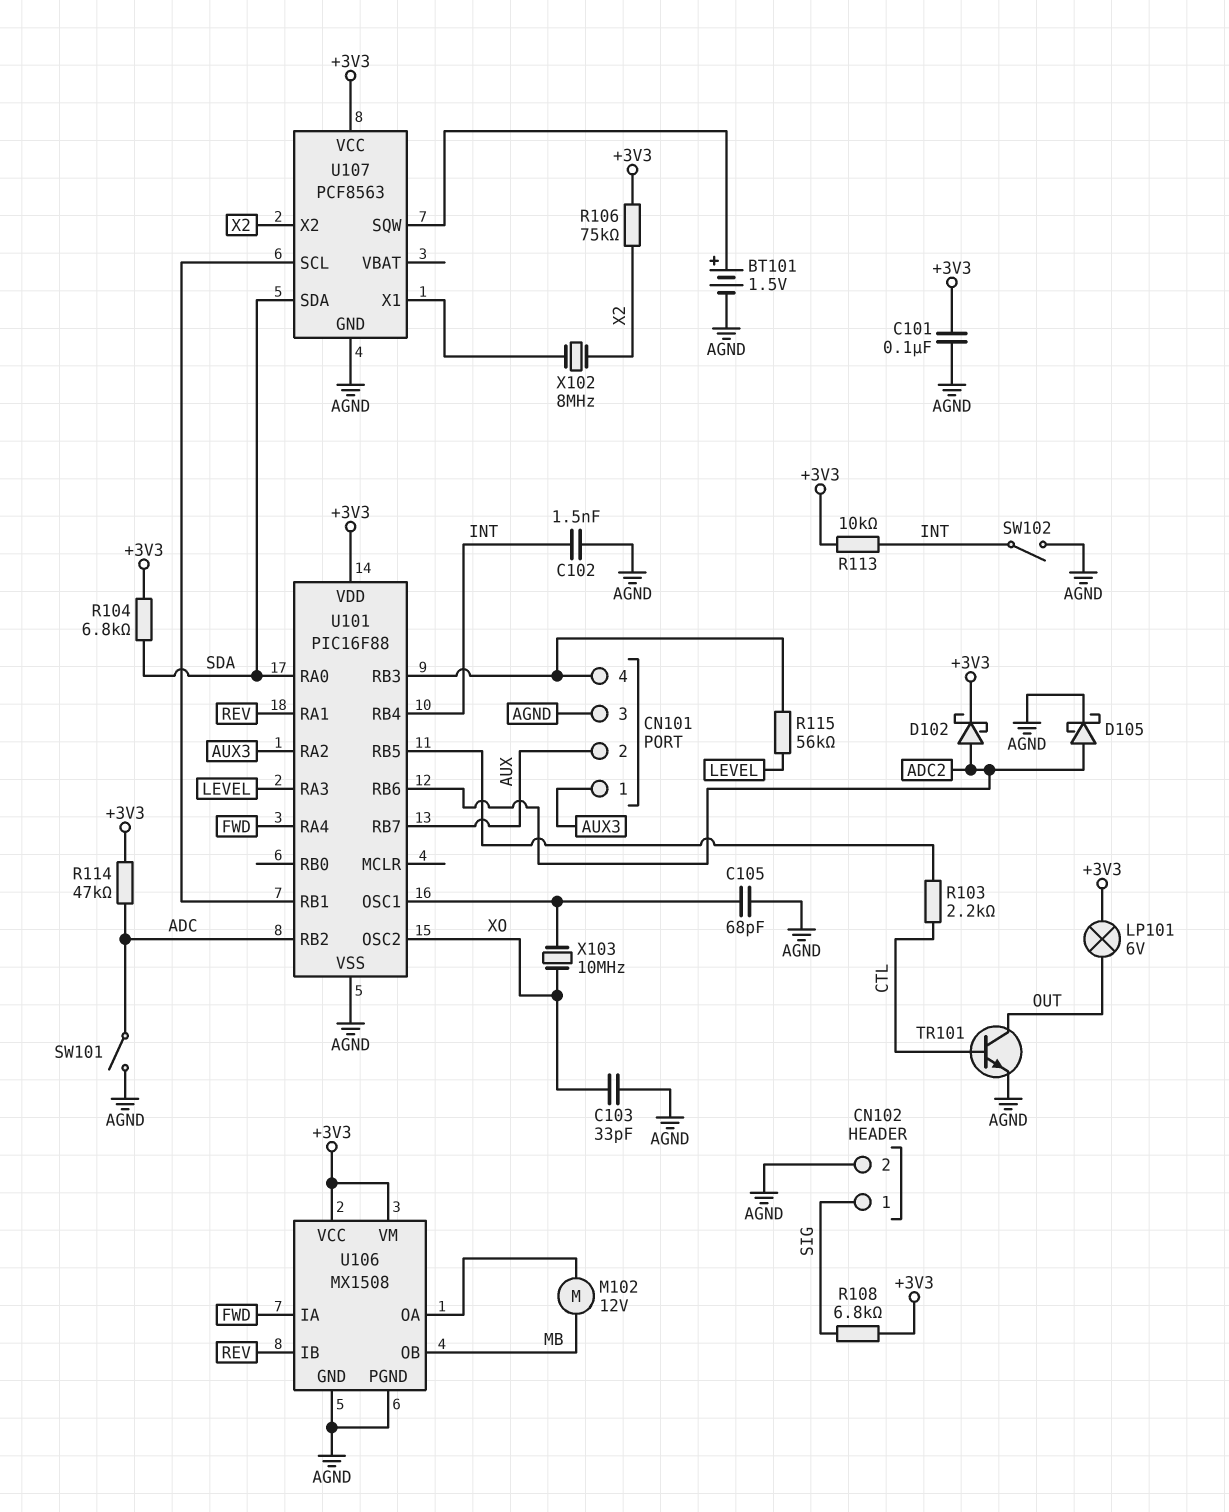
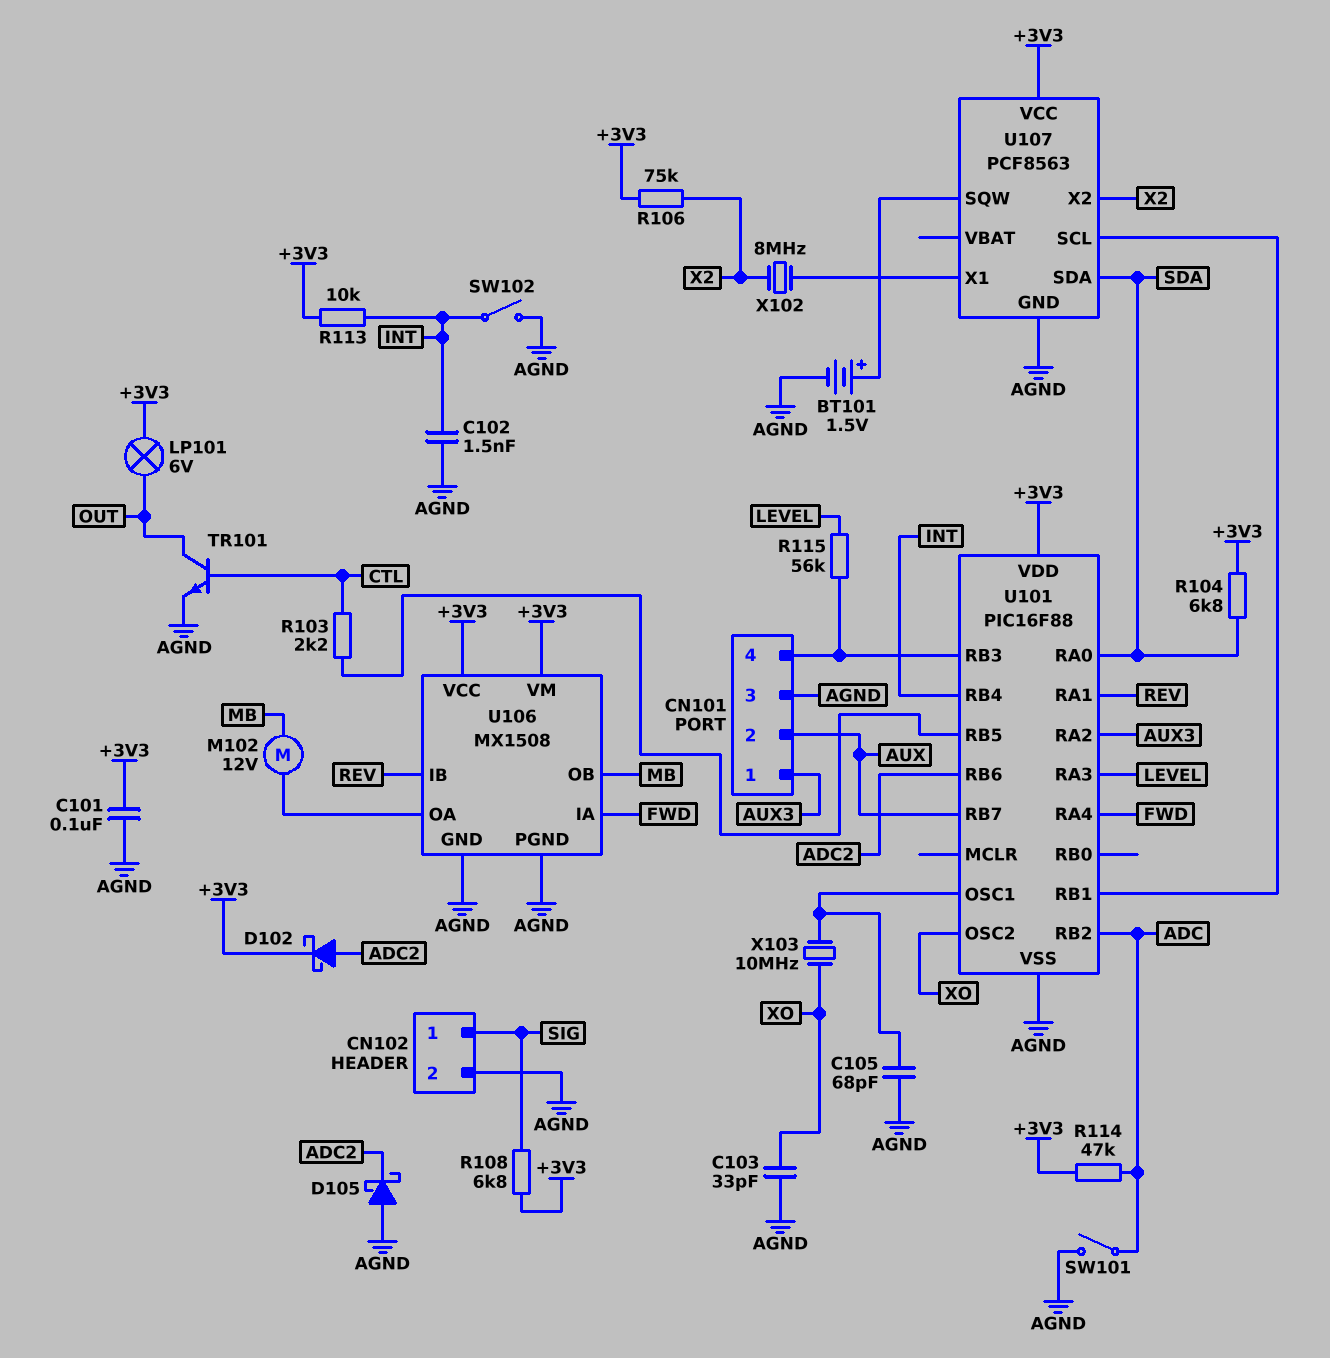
D105: schottky (A ADC2, K AGND) -> schottky (A AGND, K ADC2)

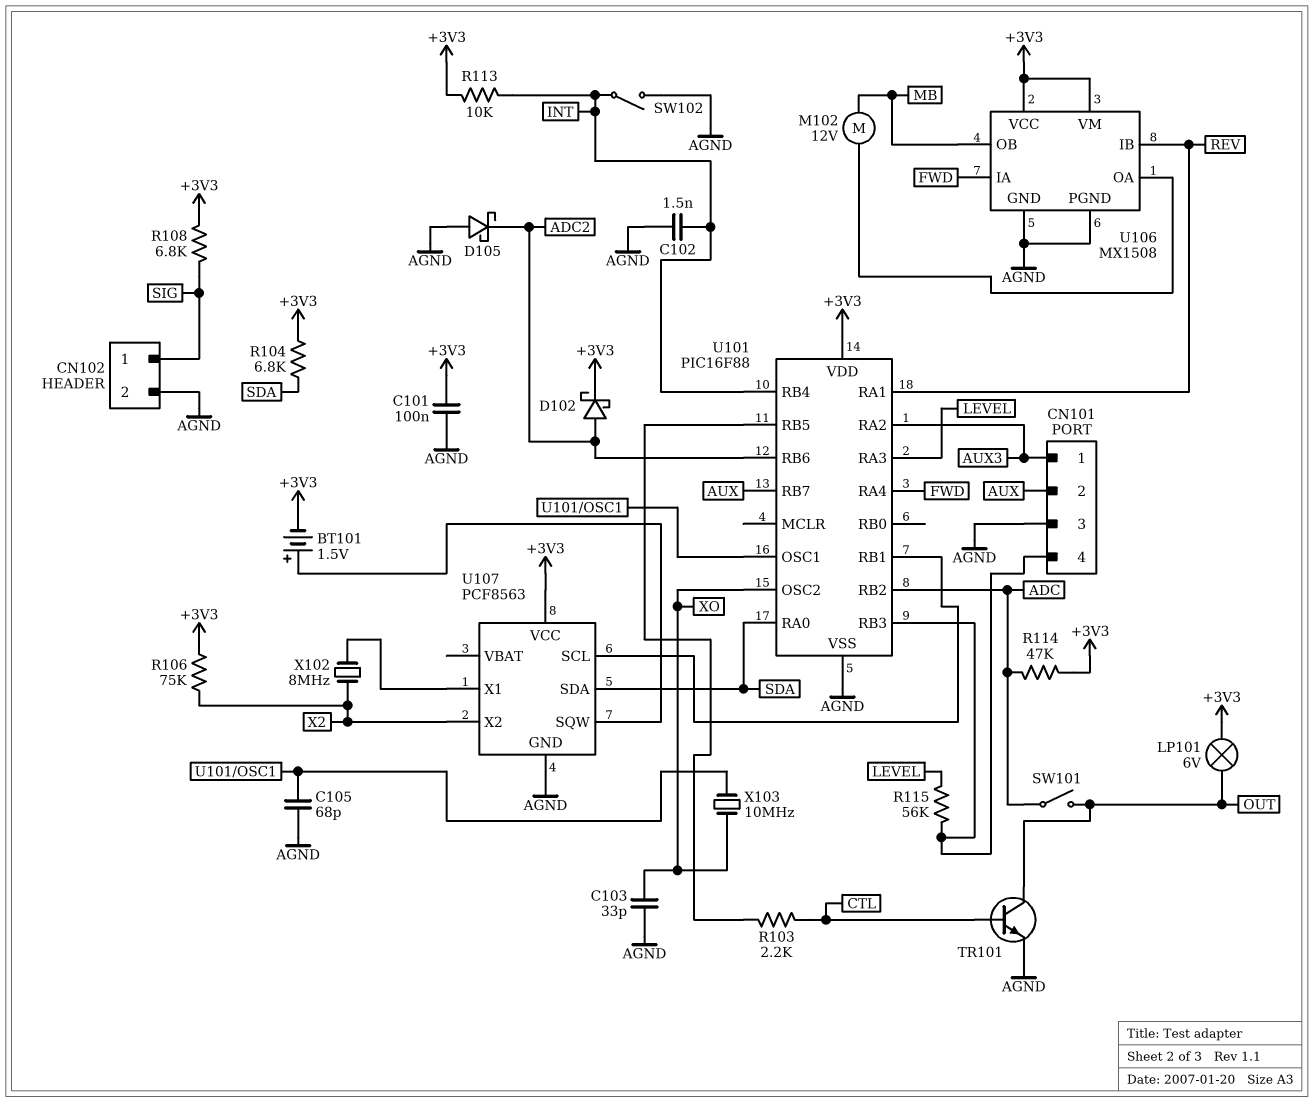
BT101: 1.5V (plus U107/SQW, minus AGND) -> 1.5V (plus U107/SQW, minus +3V3)
SW101: switch (ADC, AGND) -> switch (ADC, OUT)

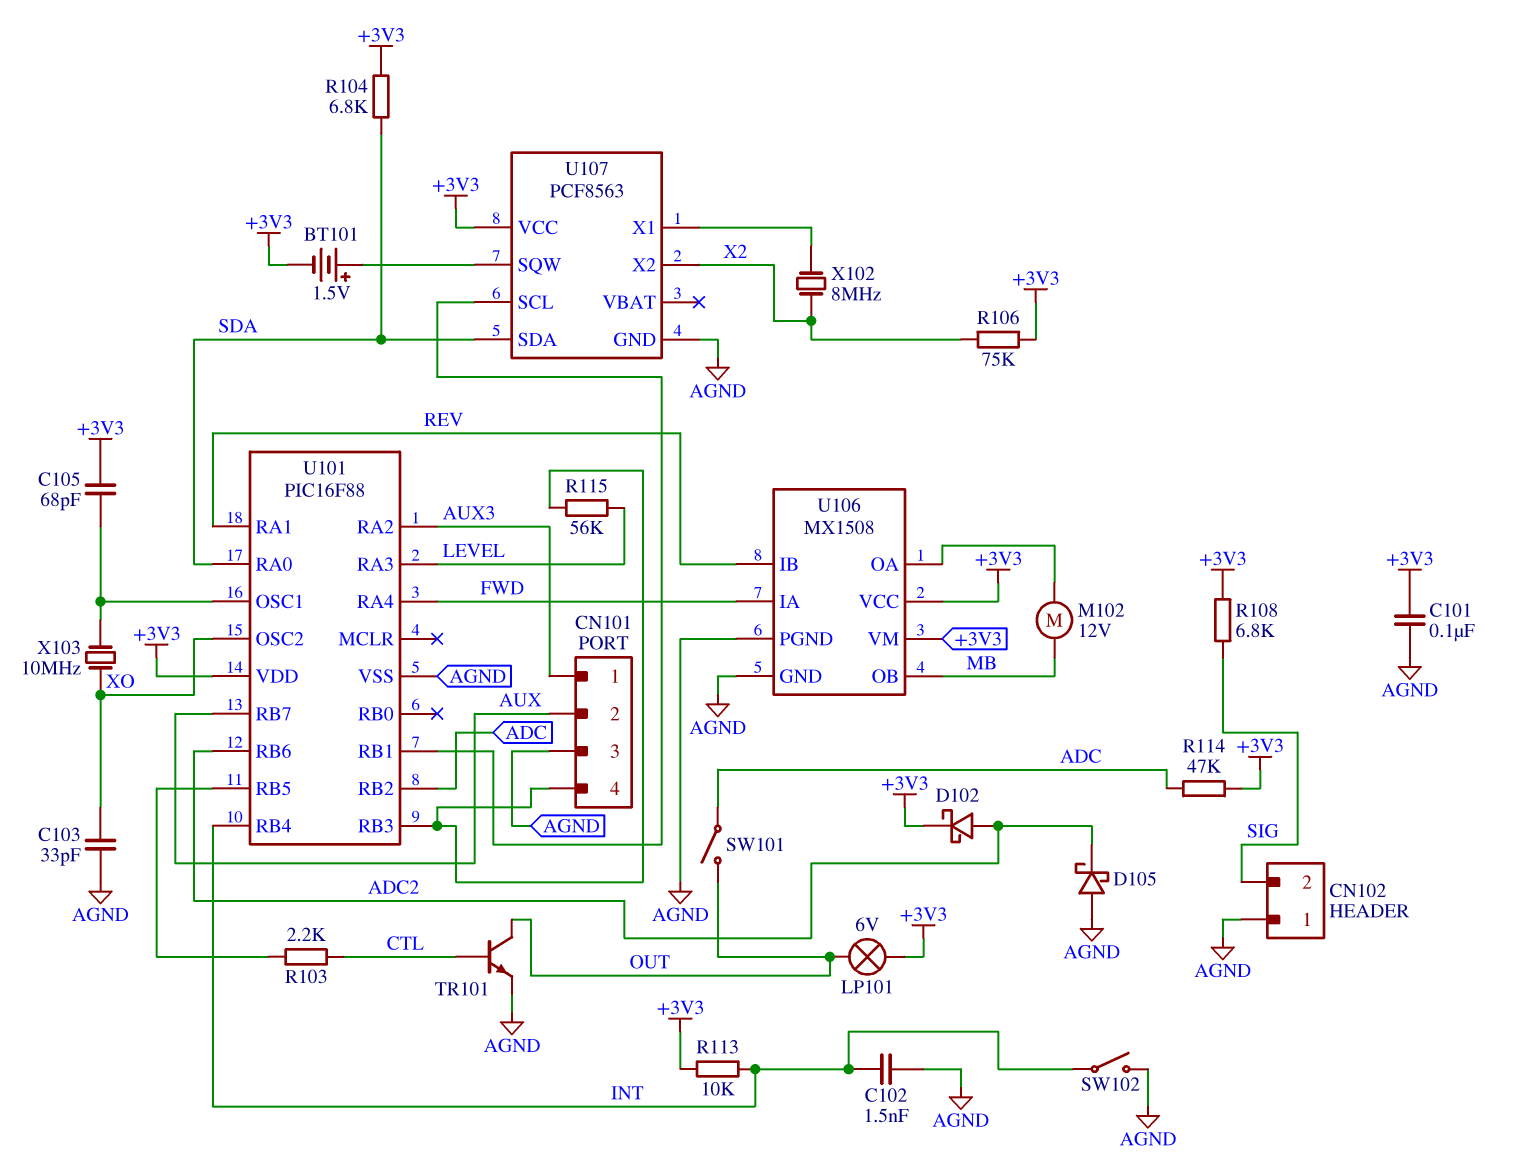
C105: 68pF (AGND, U101/OSC1) -> 68pF (+3V3, U101/OSC1)
CN102 pin 1: SIG -> AGND
CN102 pin 2: AGND -> SIG

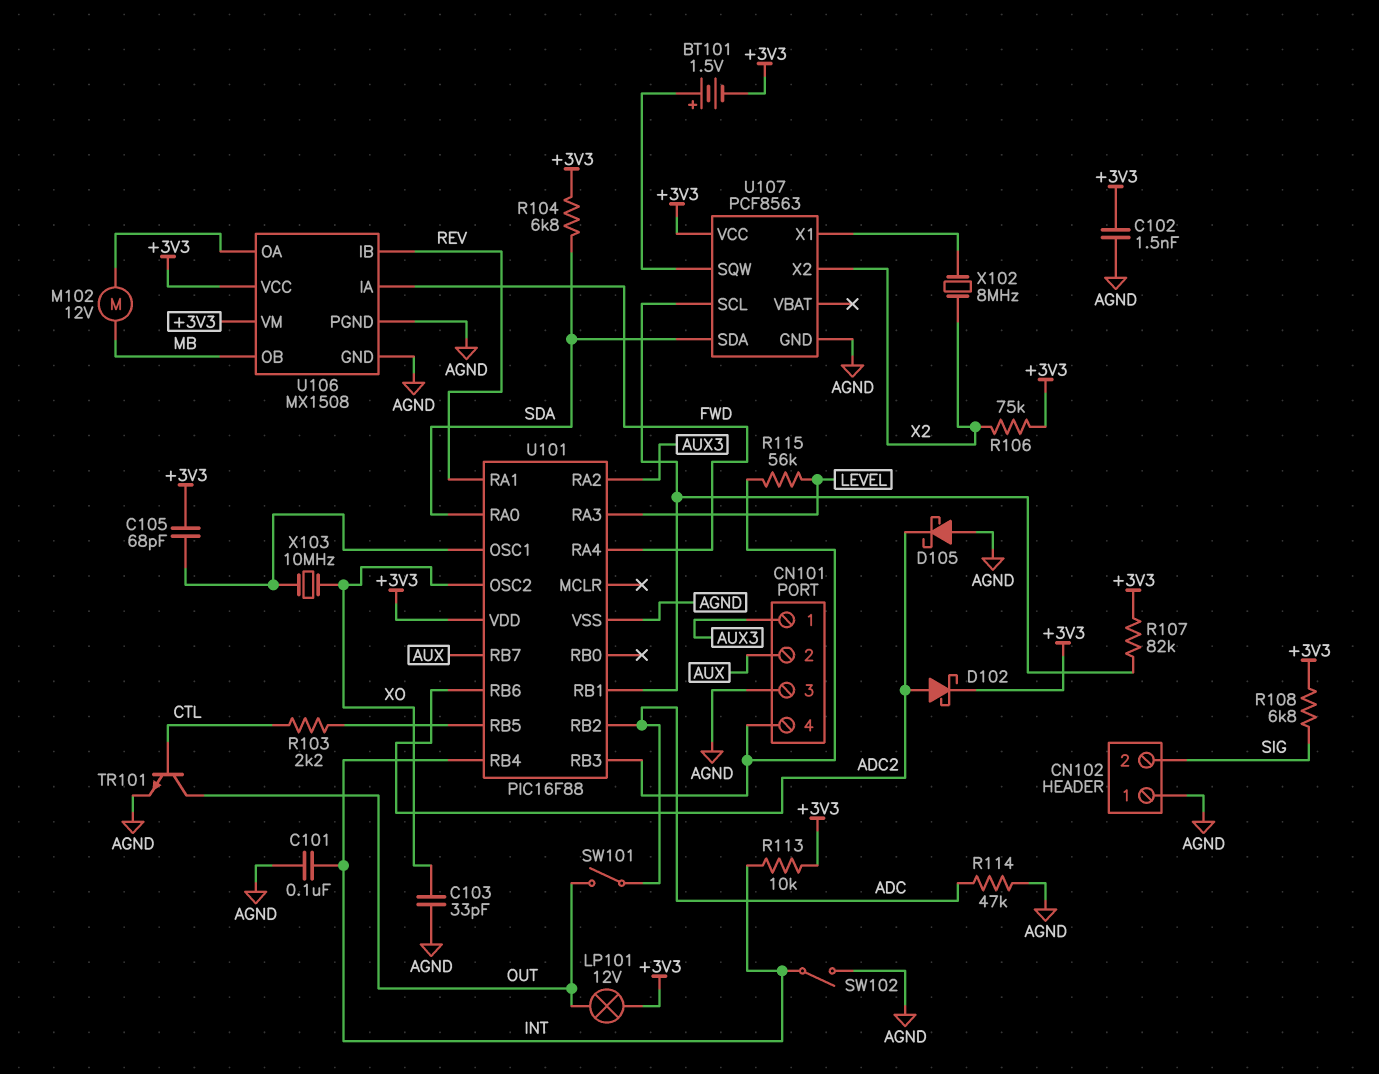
C101: 100nF (+3V3, AGND) -> 100nF (AGND, INT)
C102: 1.5nF (AGND, INT) -> 1.5nF (+3V3, AGND)
LP101: lamp 6V (+3V3, OUT) -> lamp 12V (+3V3, OUT)
R107: none -> 82k (+3V3, U101/RB1)
R114: 47k (+3V3, ADC) -> 47k (ADC, AGND)

